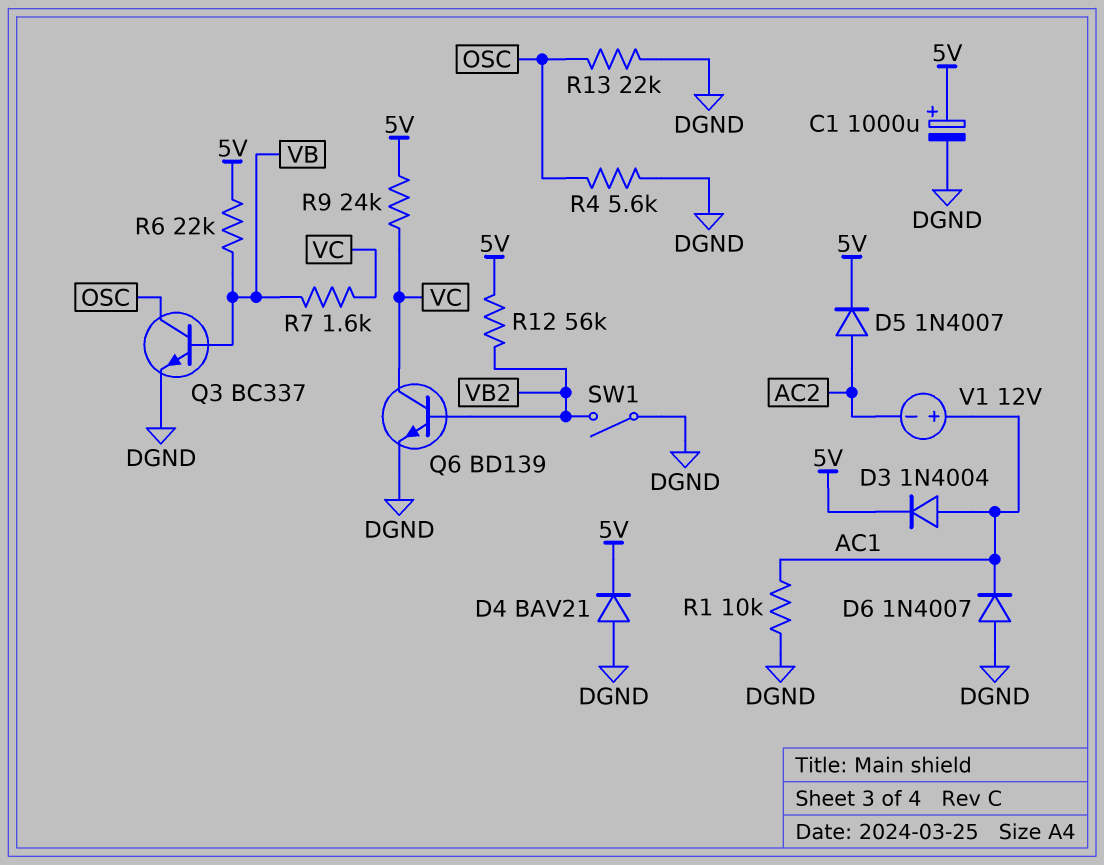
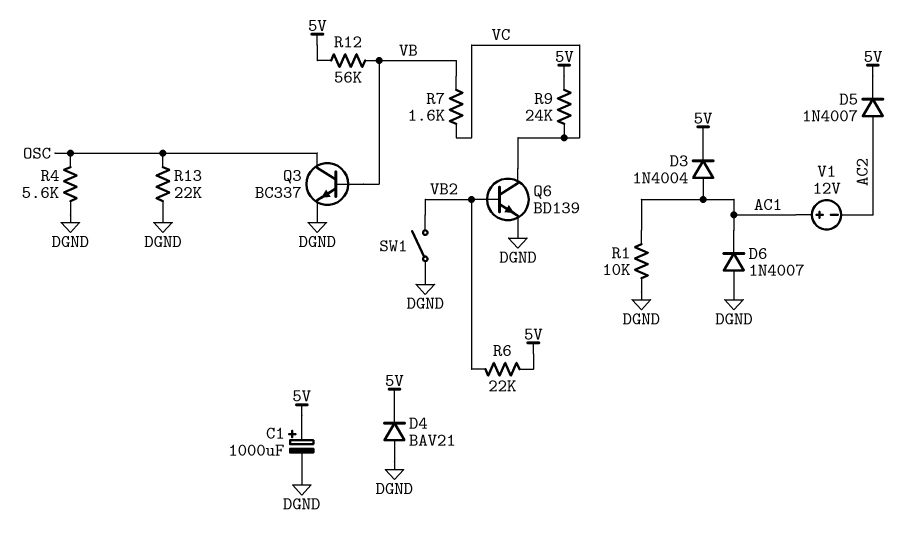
R6: 22k (5V, VB) -> 22k (5V, VB2)
R12: 56k (5V, VB2) -> 56k (5V, VB)

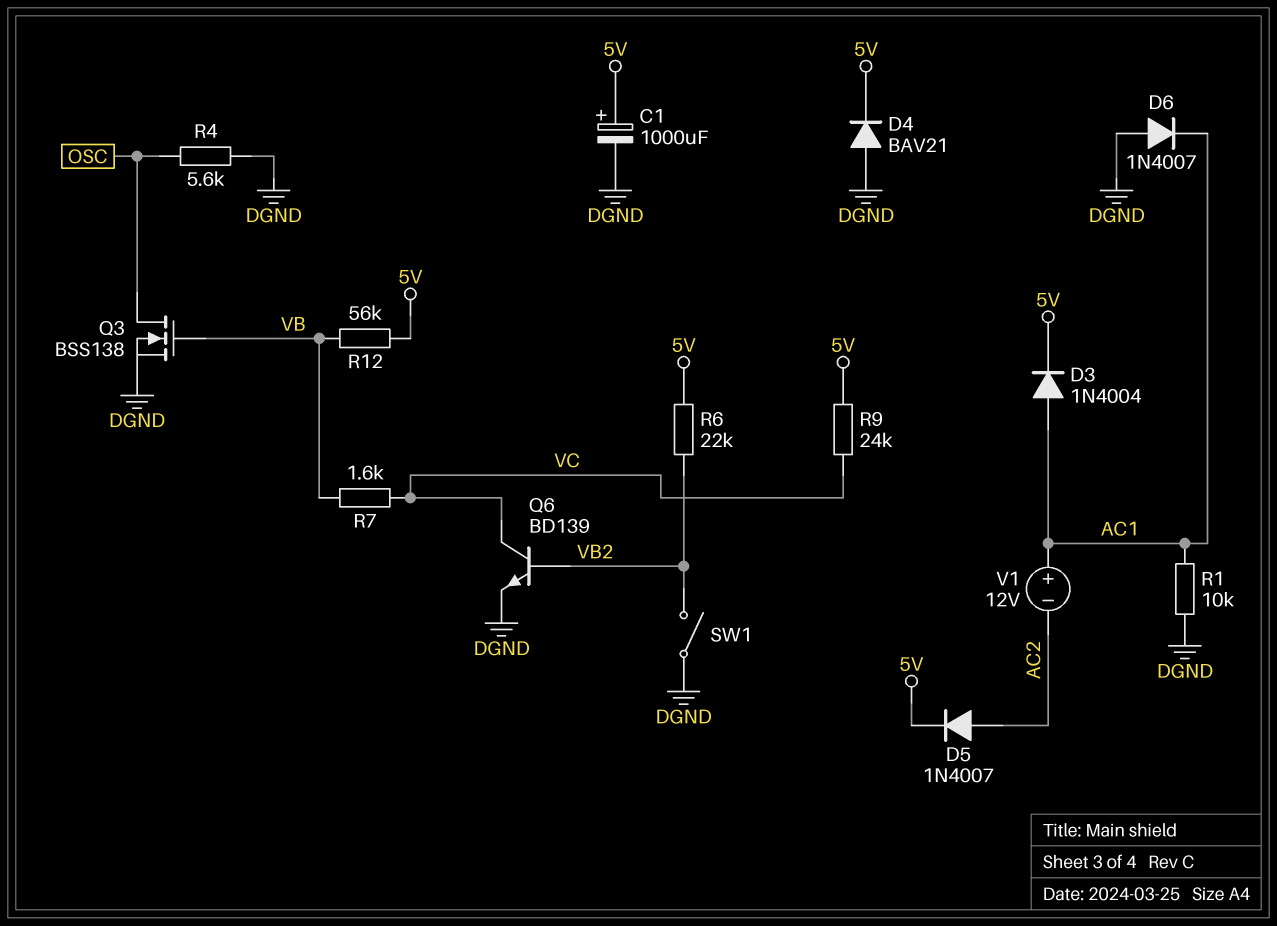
Q3: NPN BC337 (B VB, C OSC, E DGND) -> NMOS BSS138 (G VB, D OSC, S DGND)
R13: 22k (DGND, OSC) -> none

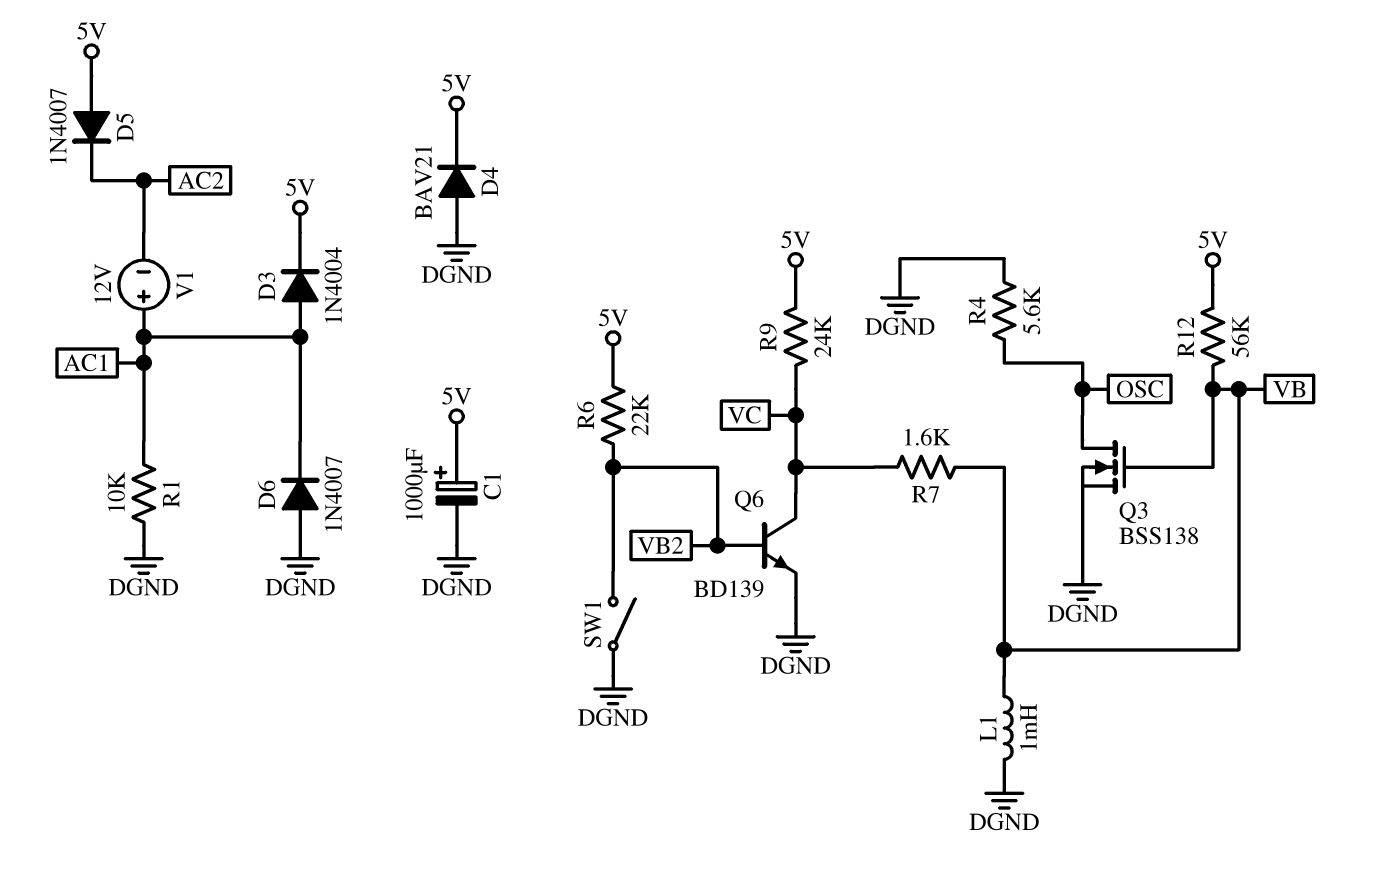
D5: diode 1N4007 (A AC2, K 5V) -> diode 1N4007 (A 5V, K AC2)
L1: none -> 1mH (DGND, VB)

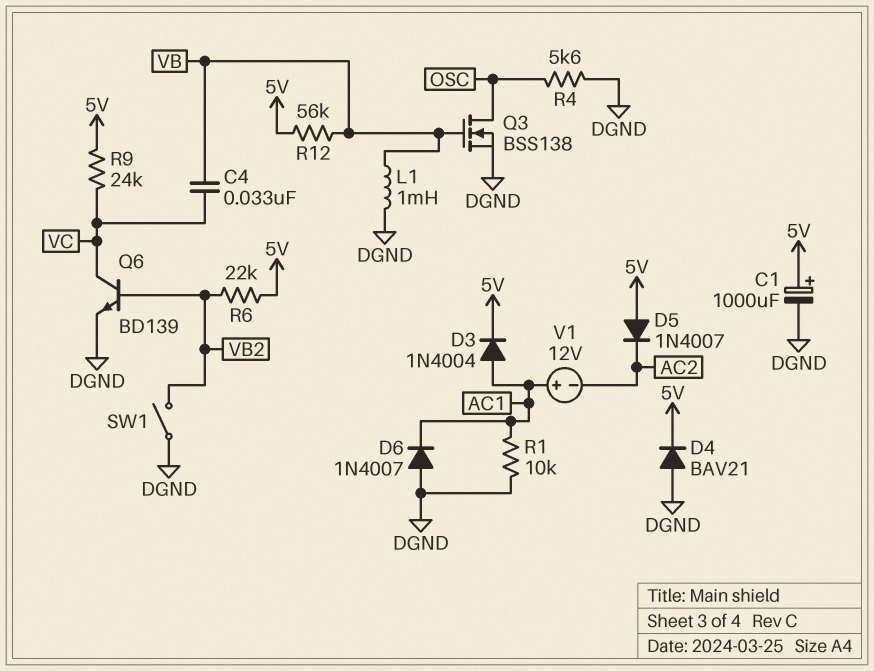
C4: none -> 33nF (VB, VC)
R7: 1.6k (VB, VC) -> none

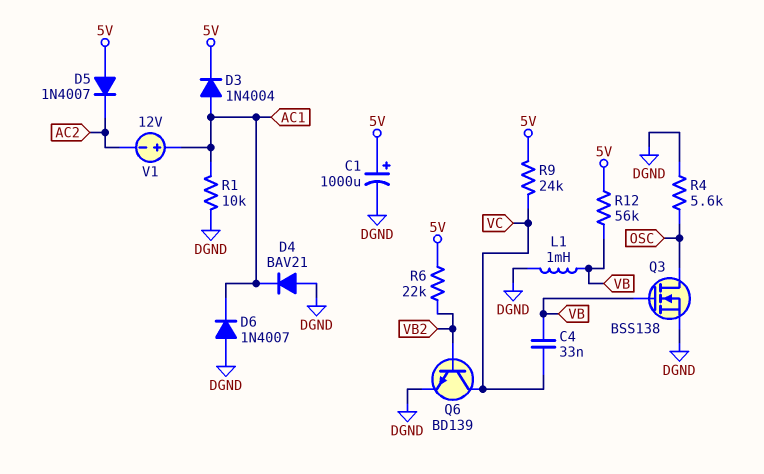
D4: diode BAV21 (A DGND, K 5V) -> diode BAV21 (A DGND, K AC1)
SW1: switch (DGND, VB2) -> none

